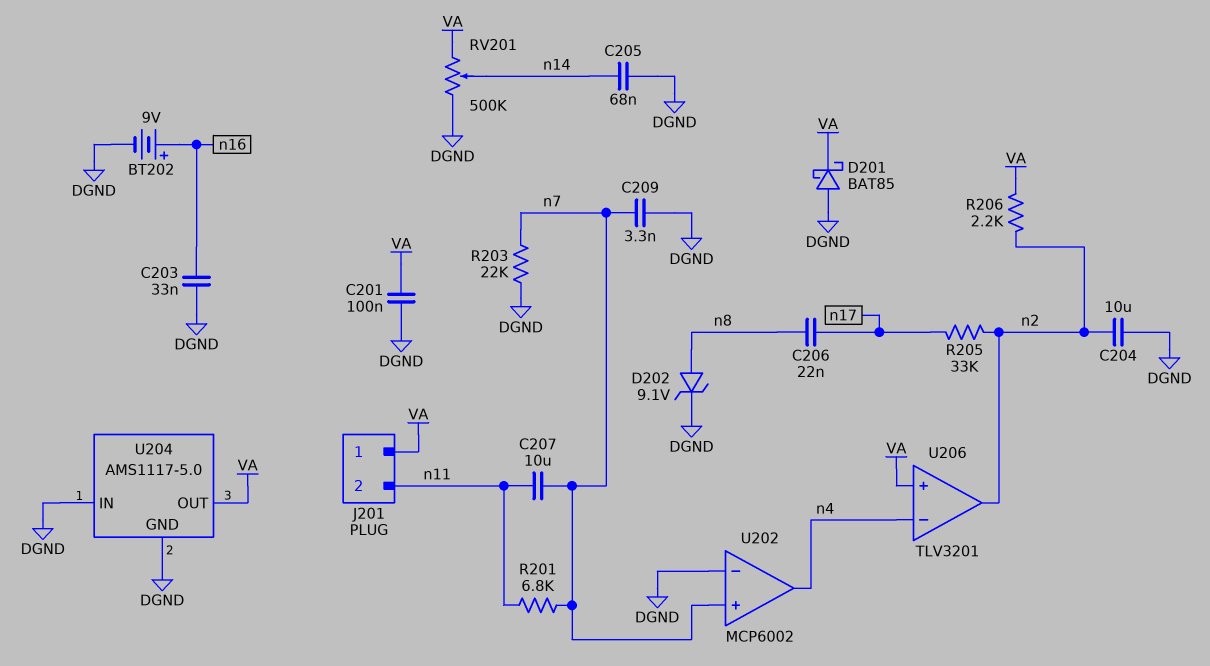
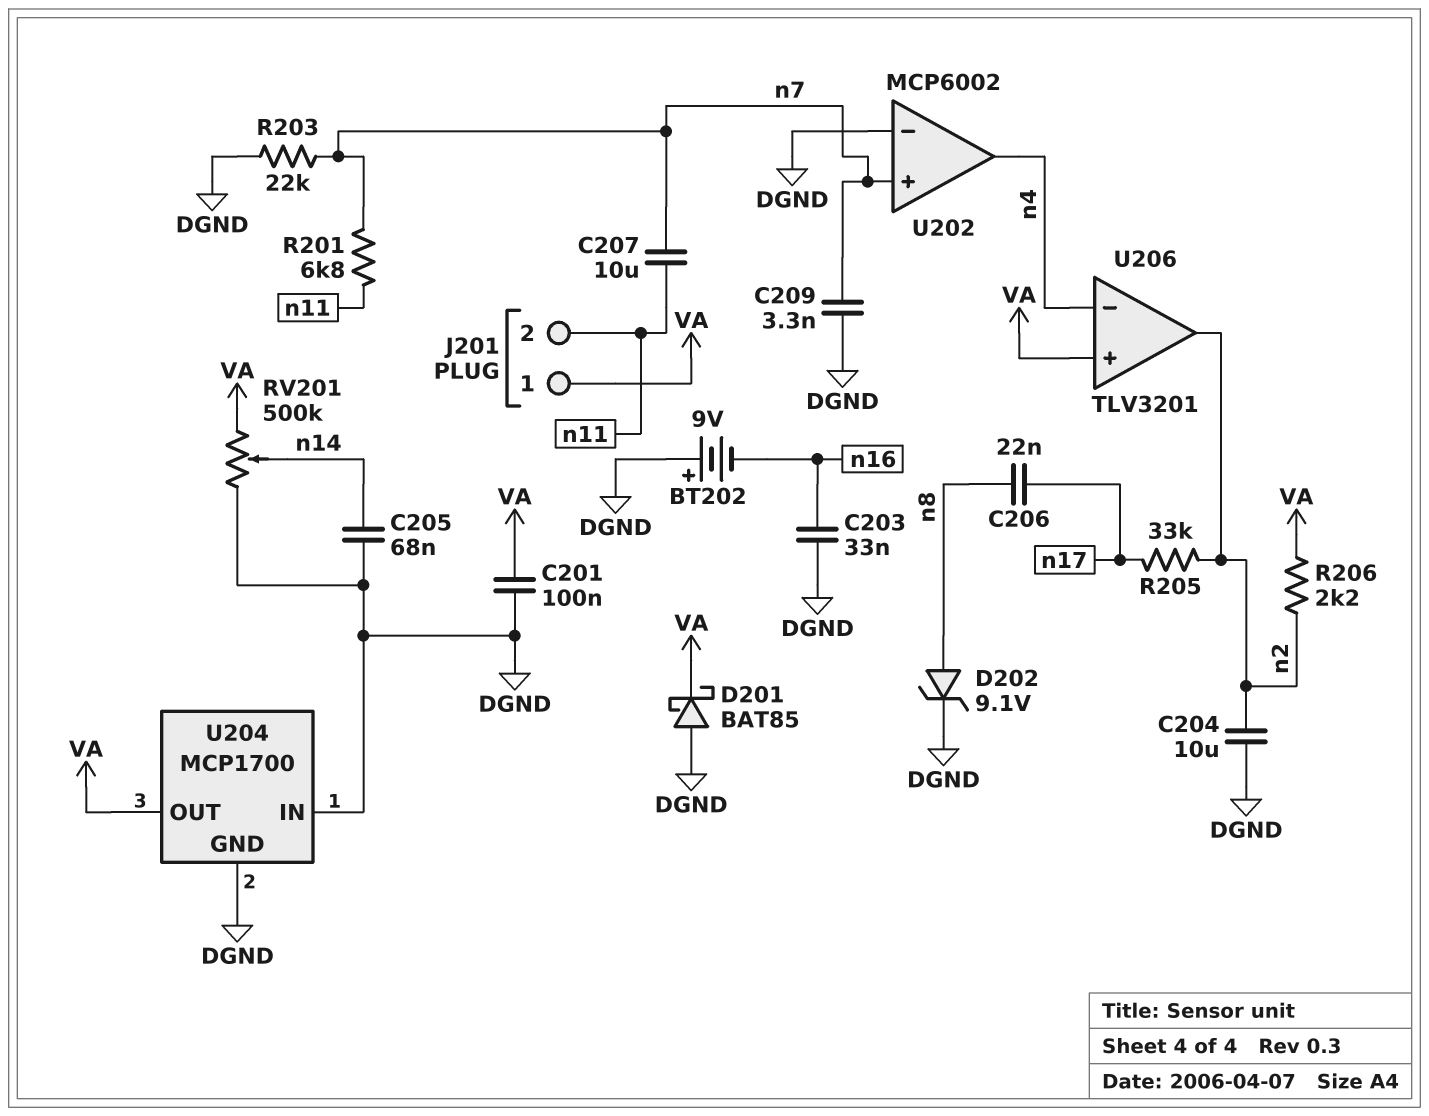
BT202: 9V (plus n16, minus DGND) -> 9V (plus DGND, minus n16)
U204: AMS1117-5.0 -> MCP1700

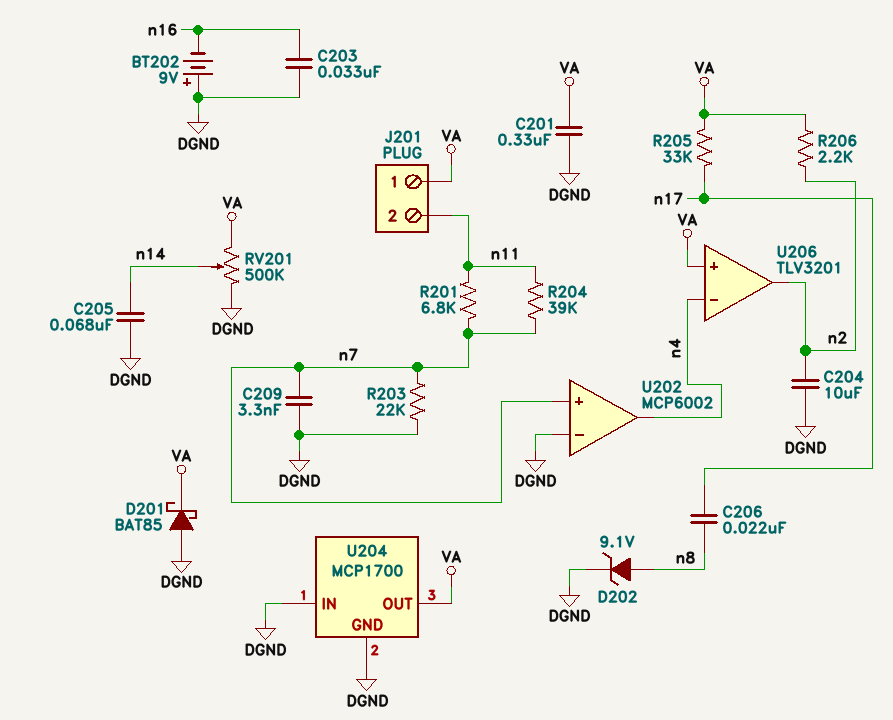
C201: 100nF (DGND, VA) -> 330nF (DGND, VA)
C207: 10uF (n7, n11) -> none
R204: none -> 39k (n7, n11)
R205: 33k (n2, n17) -> 33k (VA, n17)

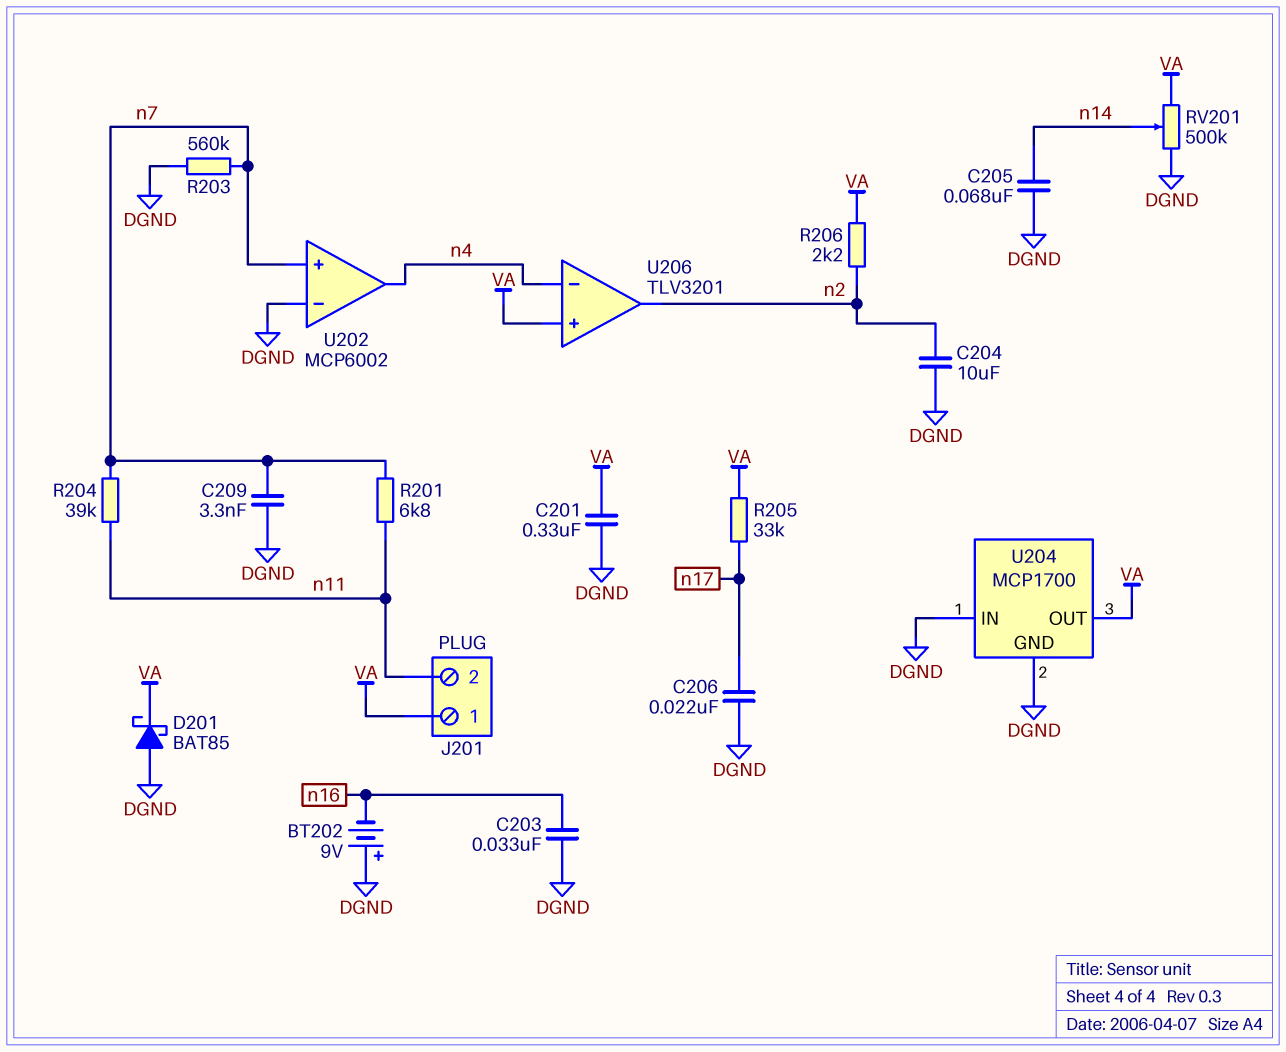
C206: 22nF (n8, n17) -> 22nF (DGND, n17)
D202: zener 9.1V (A n8, K DGND) -> none
R203: 22k (DGND, n7) -> 560k (DGND, n7)

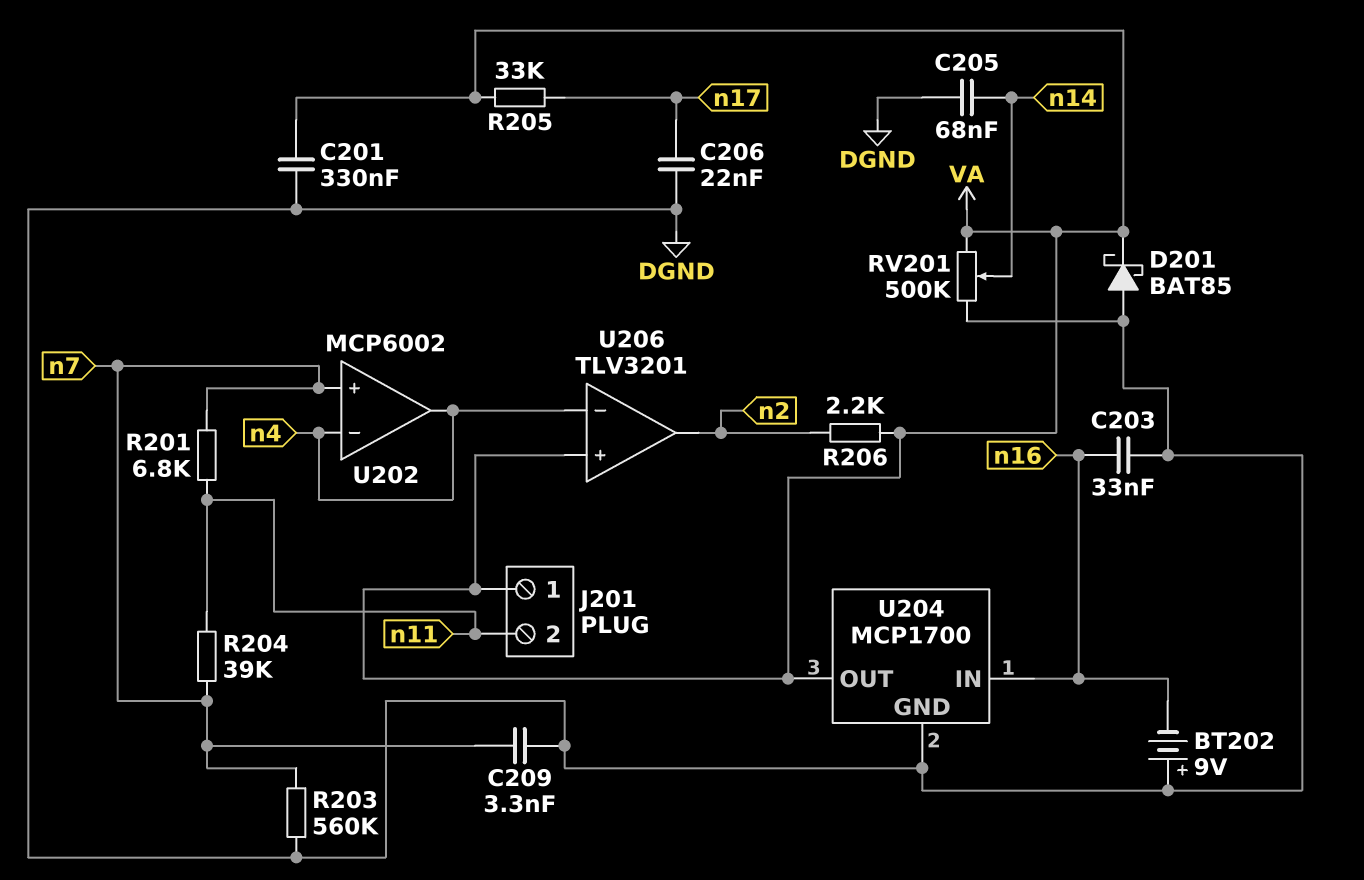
C204: 10uF (DGND, n2) -> none
U202 pin in-: DGND -> n4
U204 pin IN: DGND -> n16

